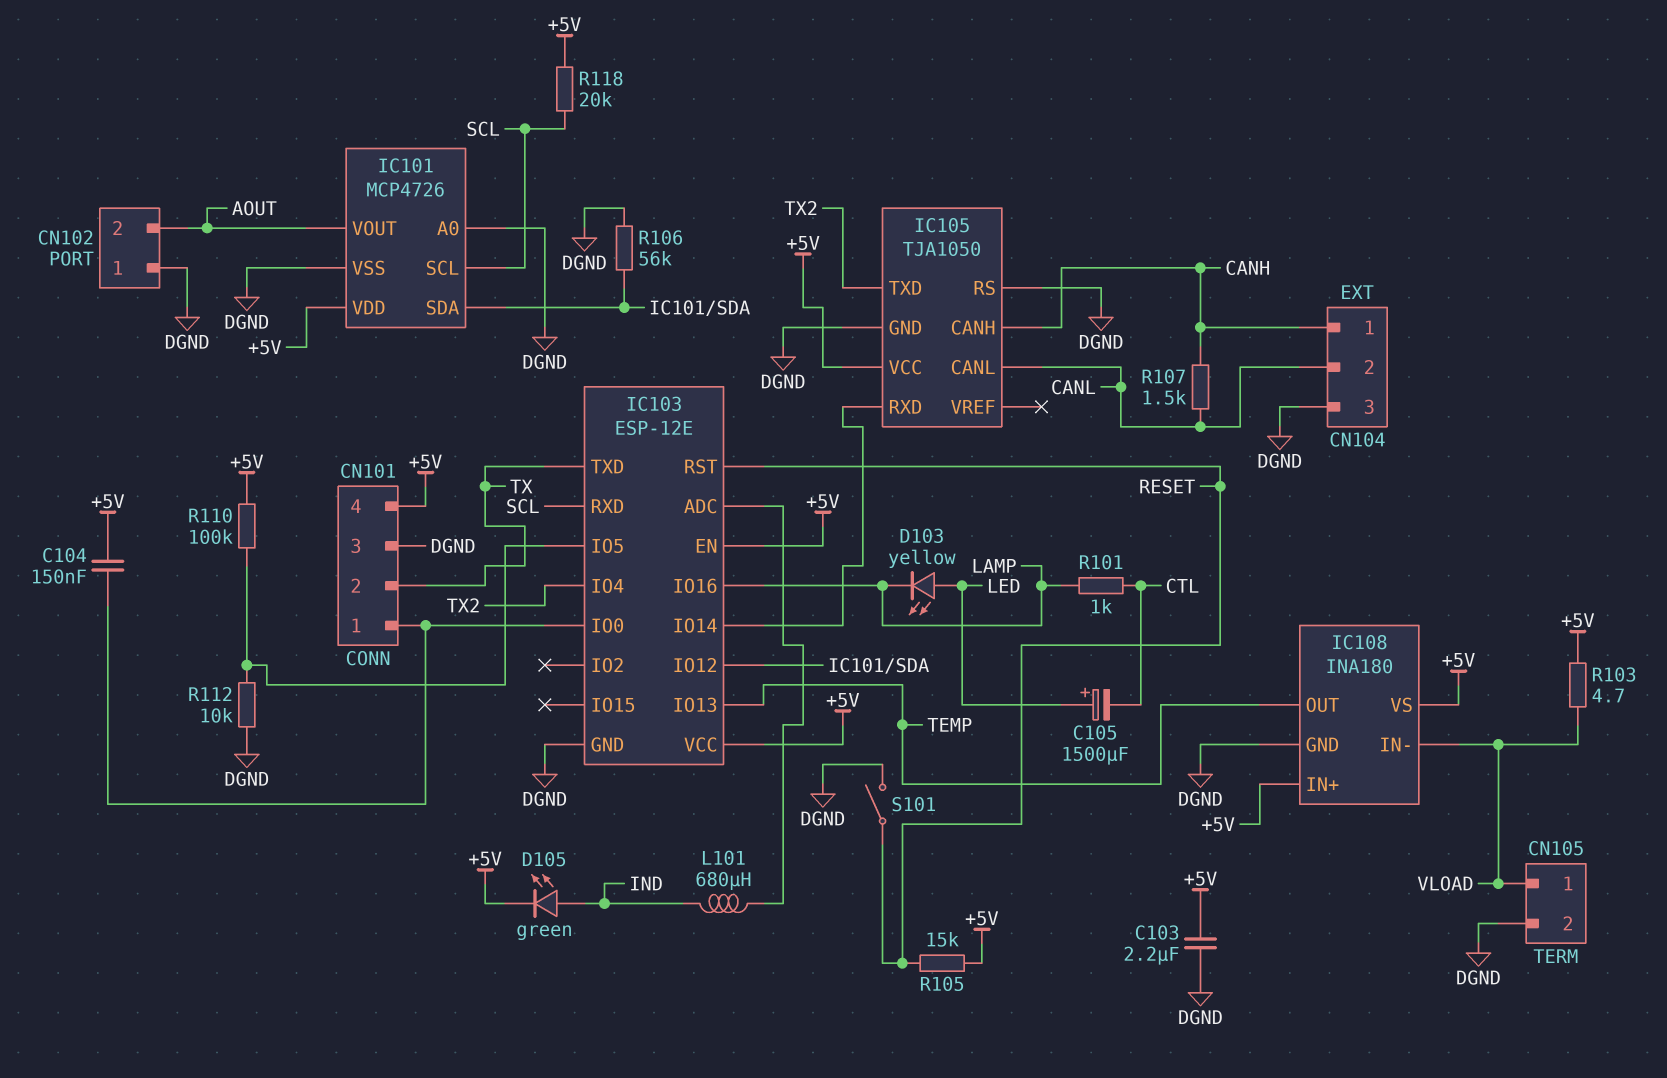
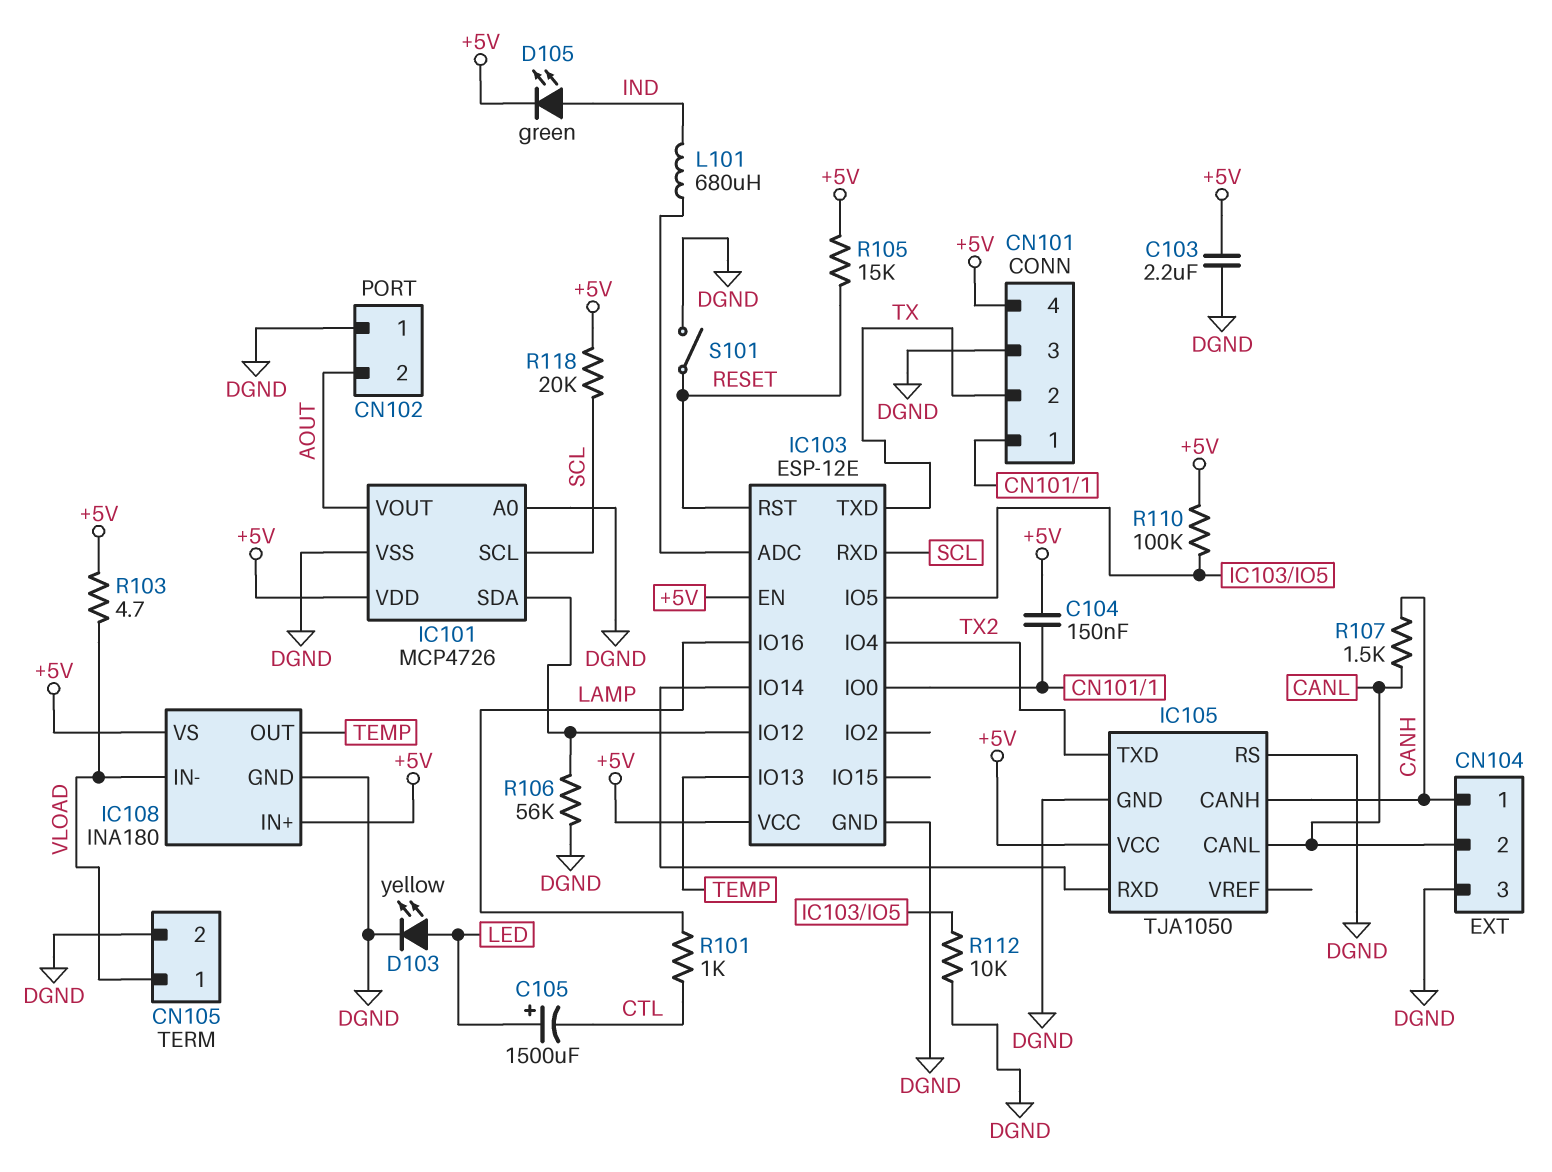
D103: LED yellow (A LED, K LAMP) -> LED yellow (A LED, K DGND)

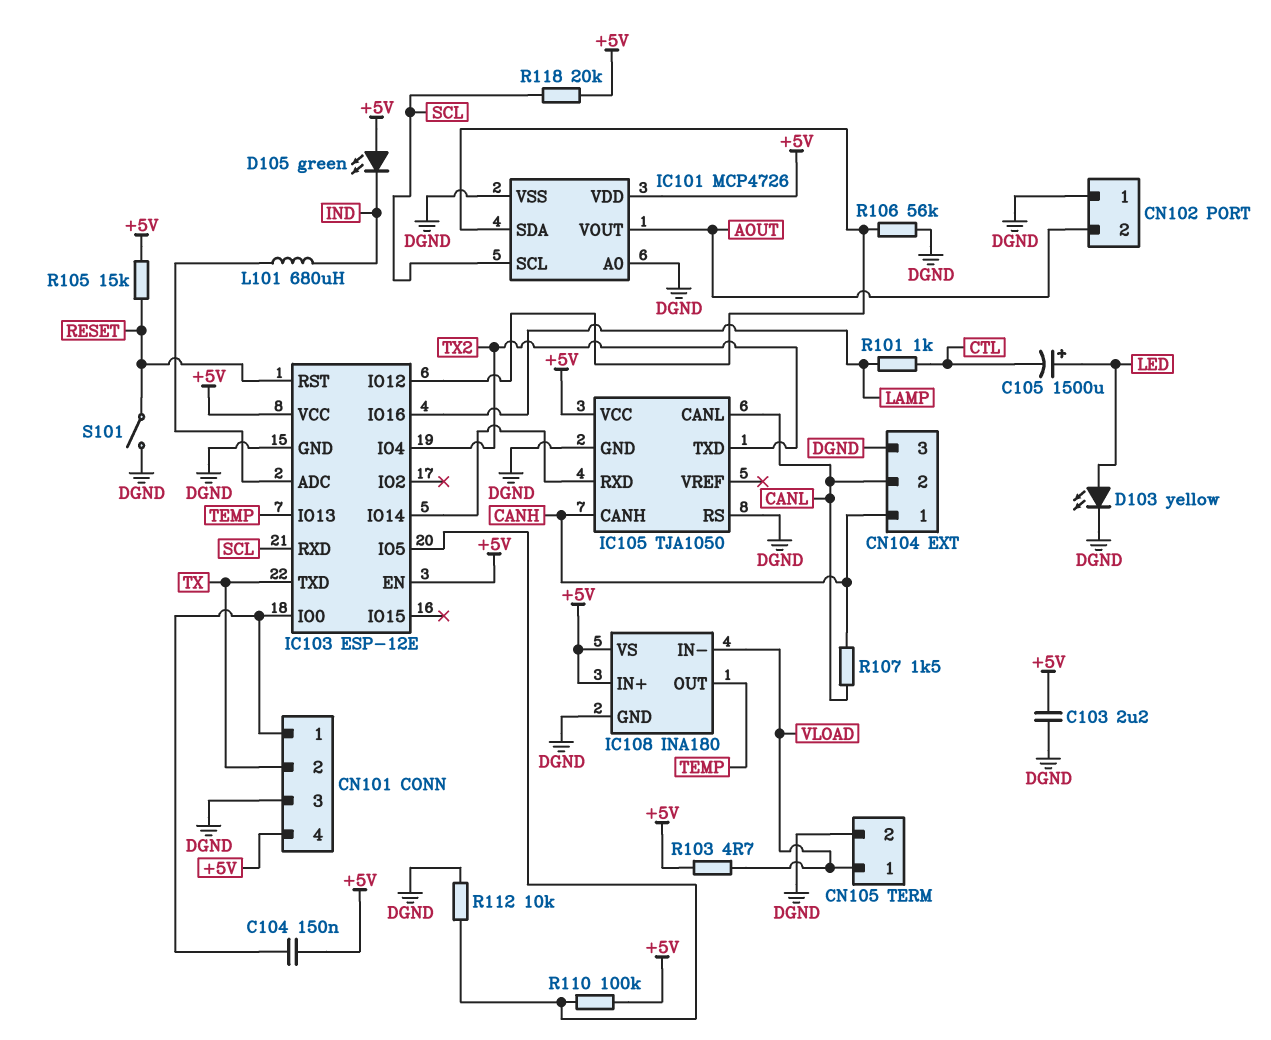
D105: LED green (A IND, K +5V) -> LED green (A +5V, K IND)

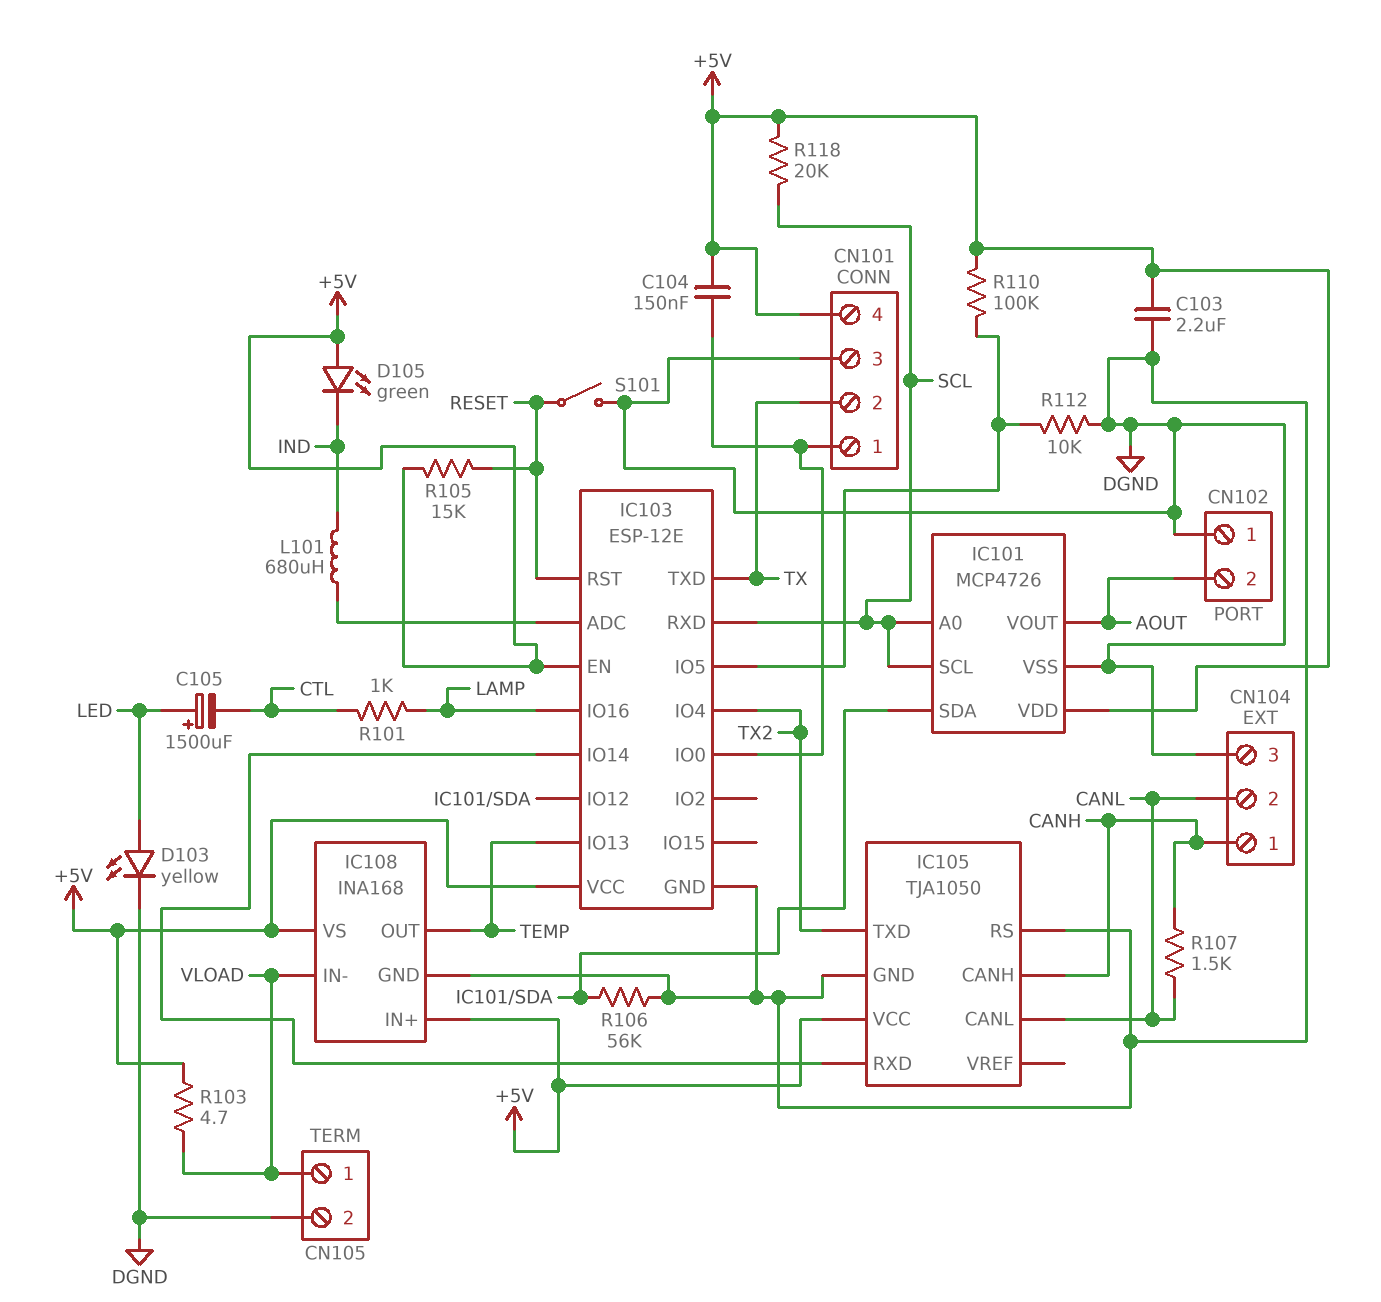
IC101 pin A0: DGND -> SCL
IC108: INA180 -> INA168

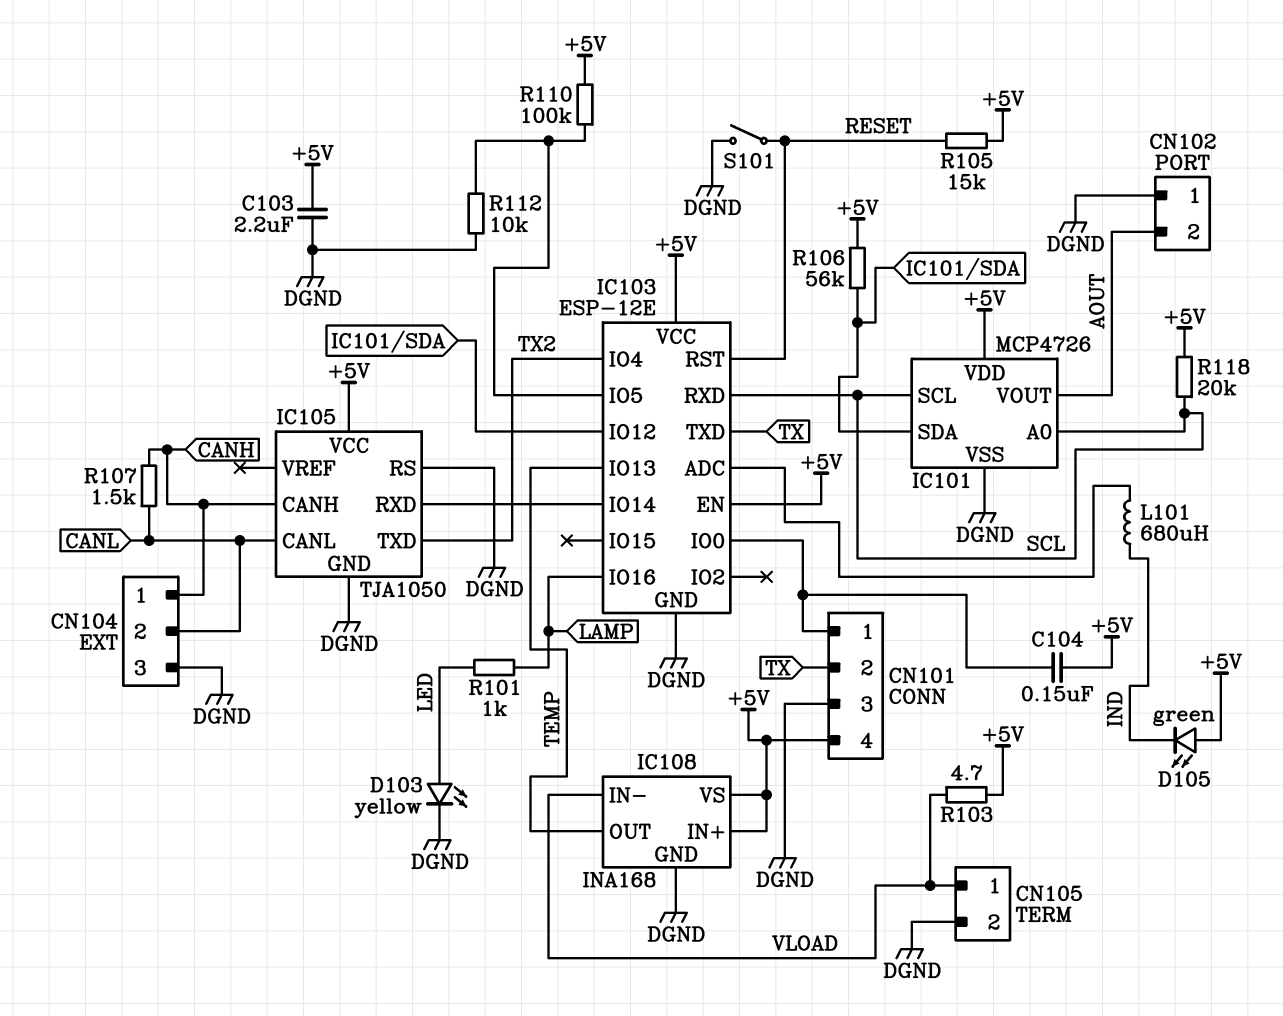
C105: 1500uF (plus LED, minus CTL) -> none
R101: 1k (CTL, LAMP) -> 1k (LAMP, LED)
R106: 56k (DGND, IC101/SDA) -> 56k (+5V, IC101/SDA)

